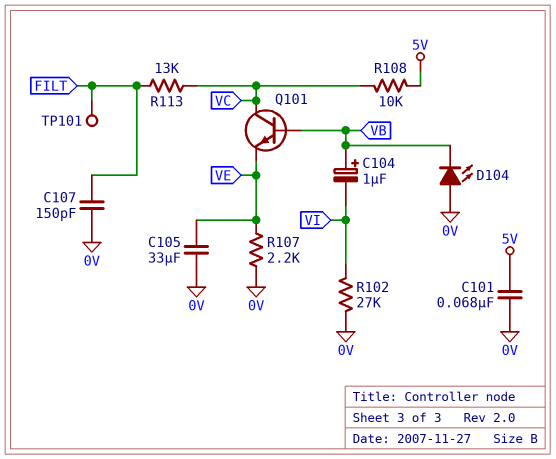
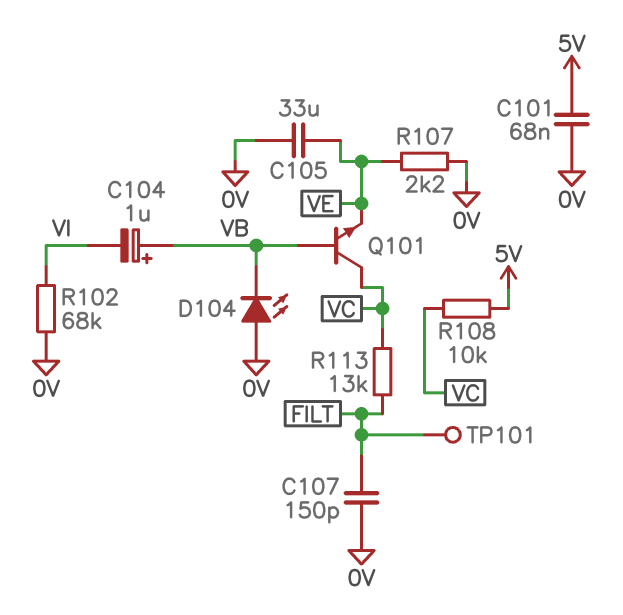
R102: 27k (0V, VI) -> 68k (0V, VI)

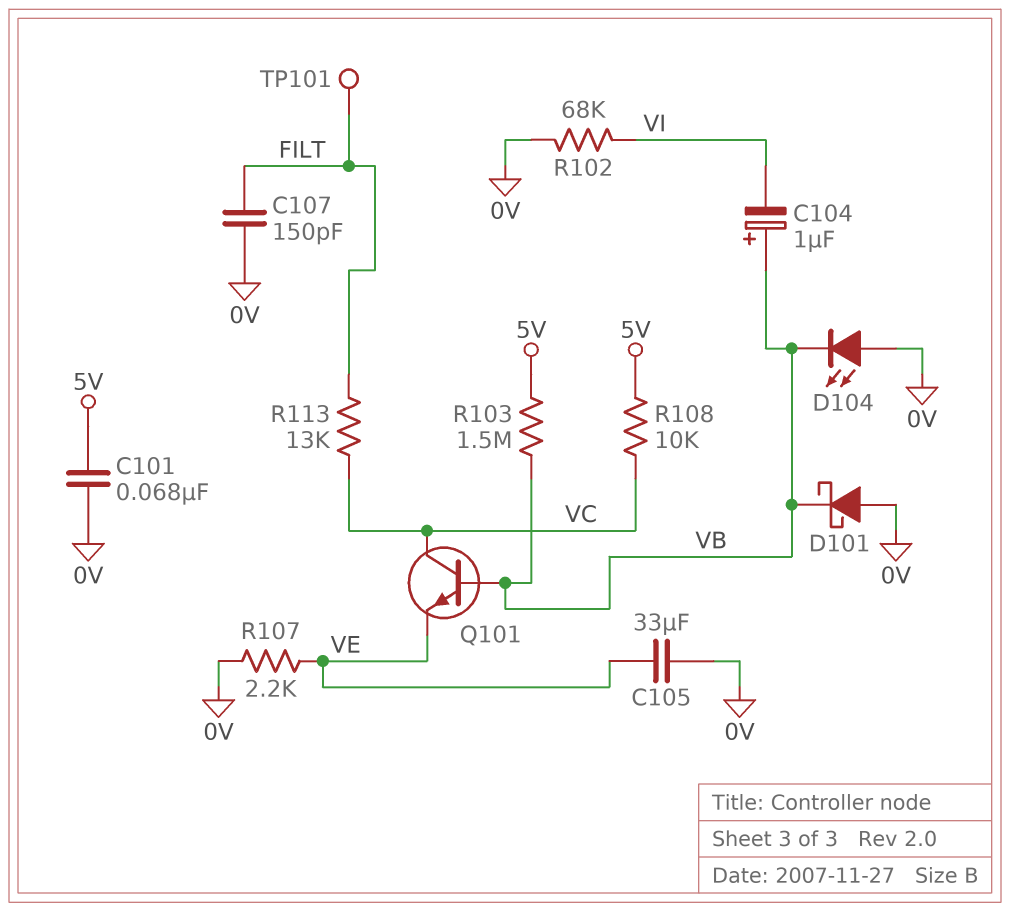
D101: none -> schottky (A 0V, K VB)
R103: none -> 1.5M (5V, VB)

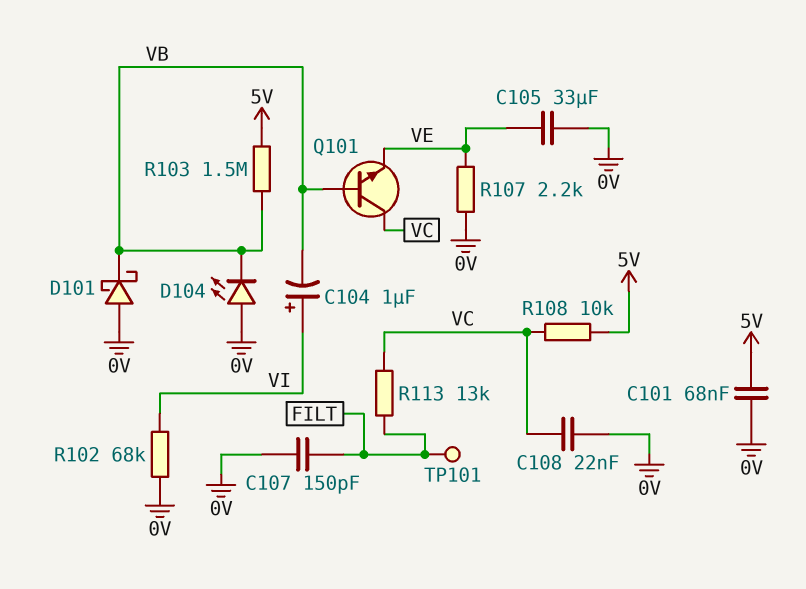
C104: 1uF (plus VB, minus VI) -> 1uF (plus VI, minus VB)
C108: none -> 22nF (0V, VC)

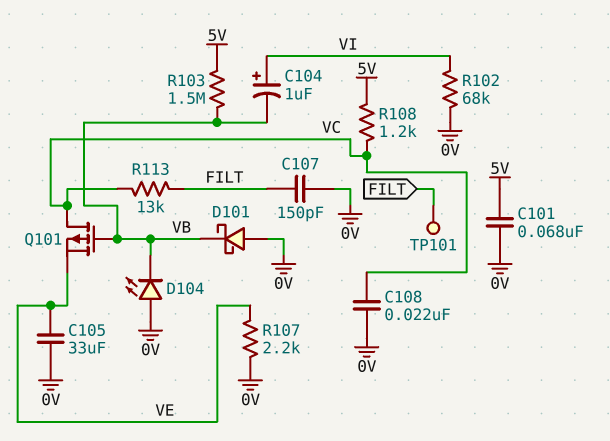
Q101: NPN (B VB, C VC, E VE) -> PMOS (G VB, D VC, S VE)
R108: 10k (5V, VC) -> 1.2k (5V, VC)

